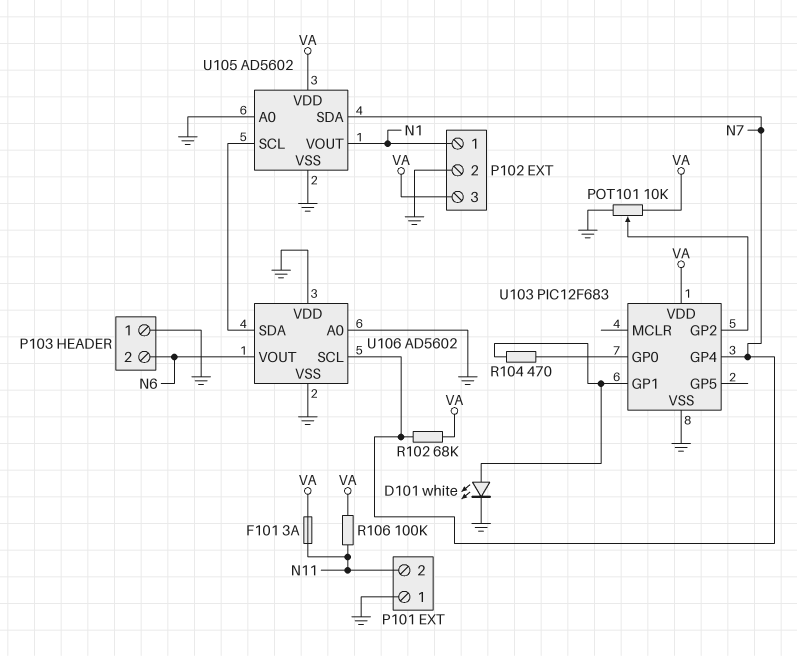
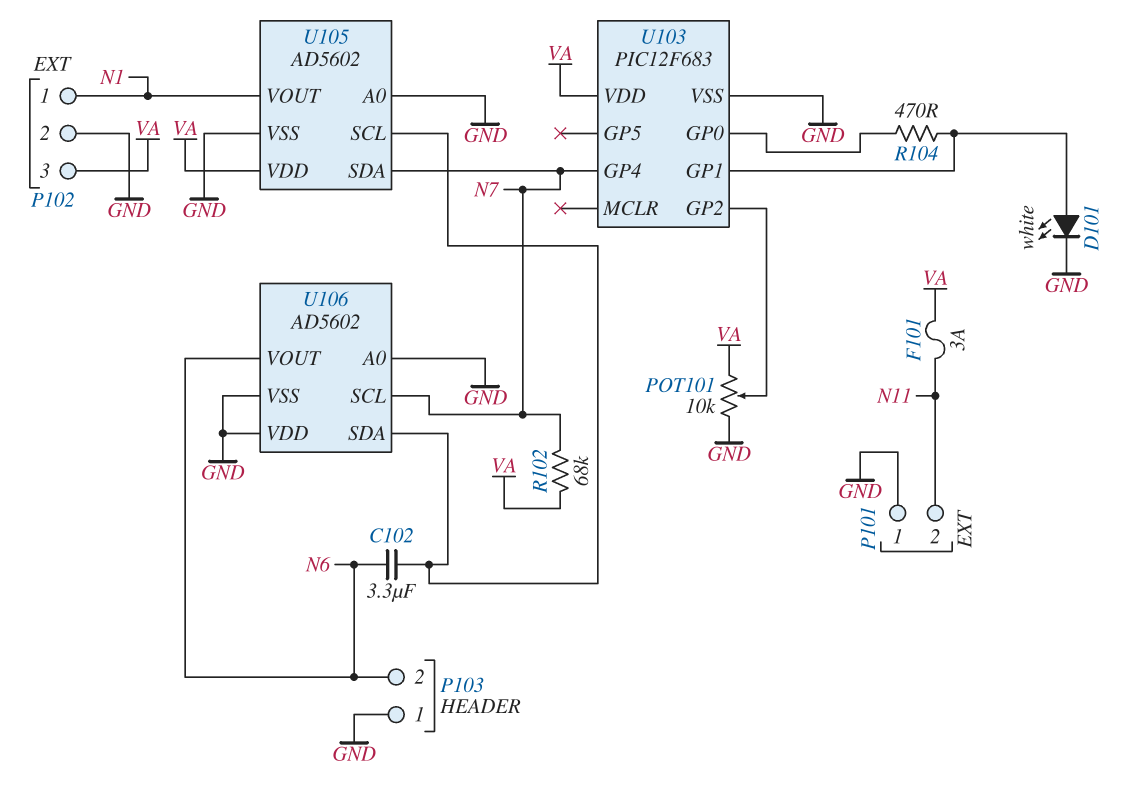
C102: none -> 3.3uF (N6, U105/SCL)
R106: 100k (N11, VA) -> none

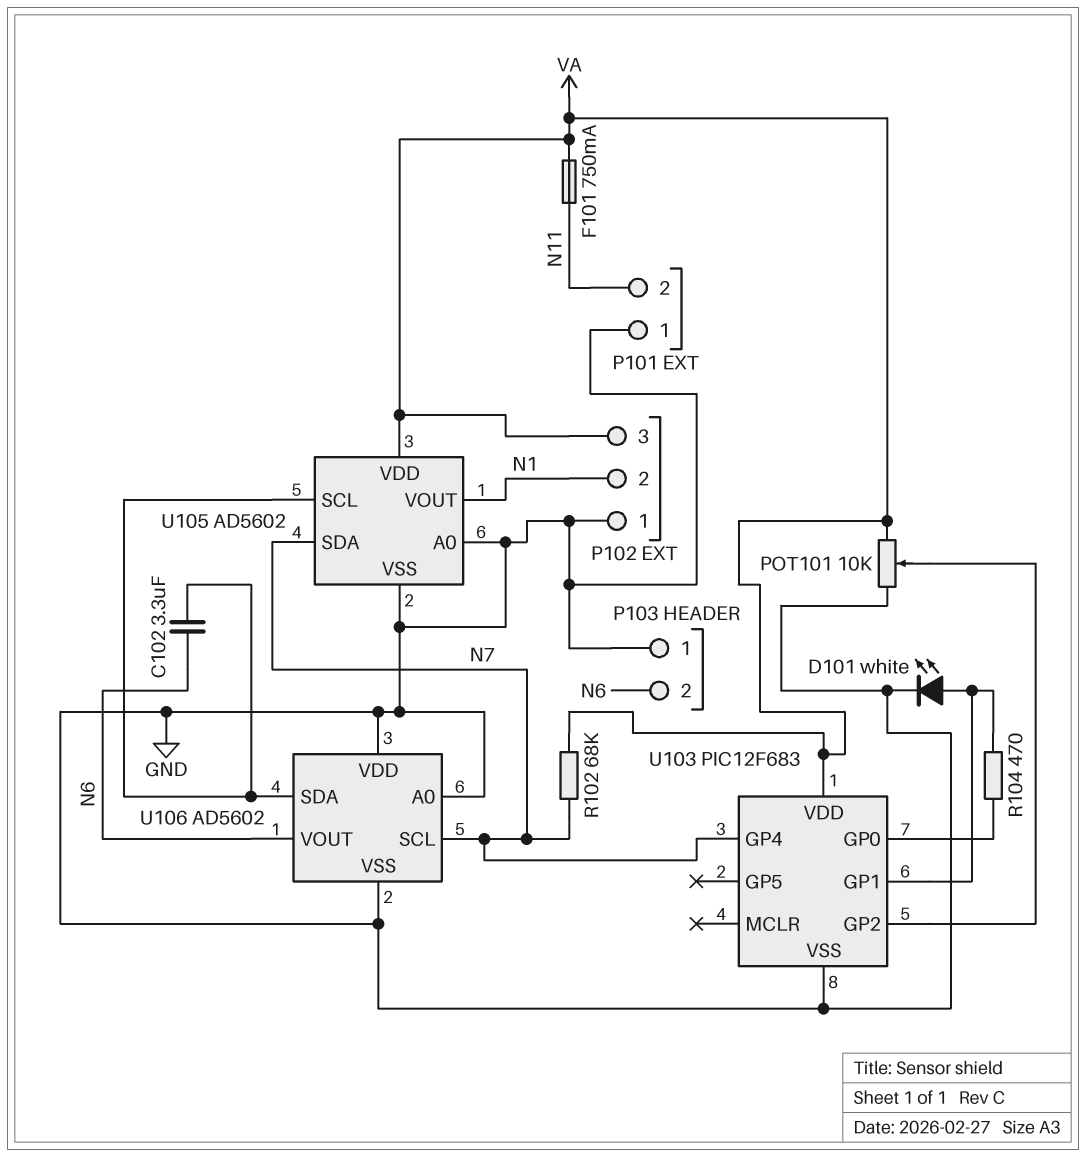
F101: 3A (N11, VA) -> 750mA (N11, VA)
P102 pin 1: N1 -> GND
P102 pin 2: GND -> N1

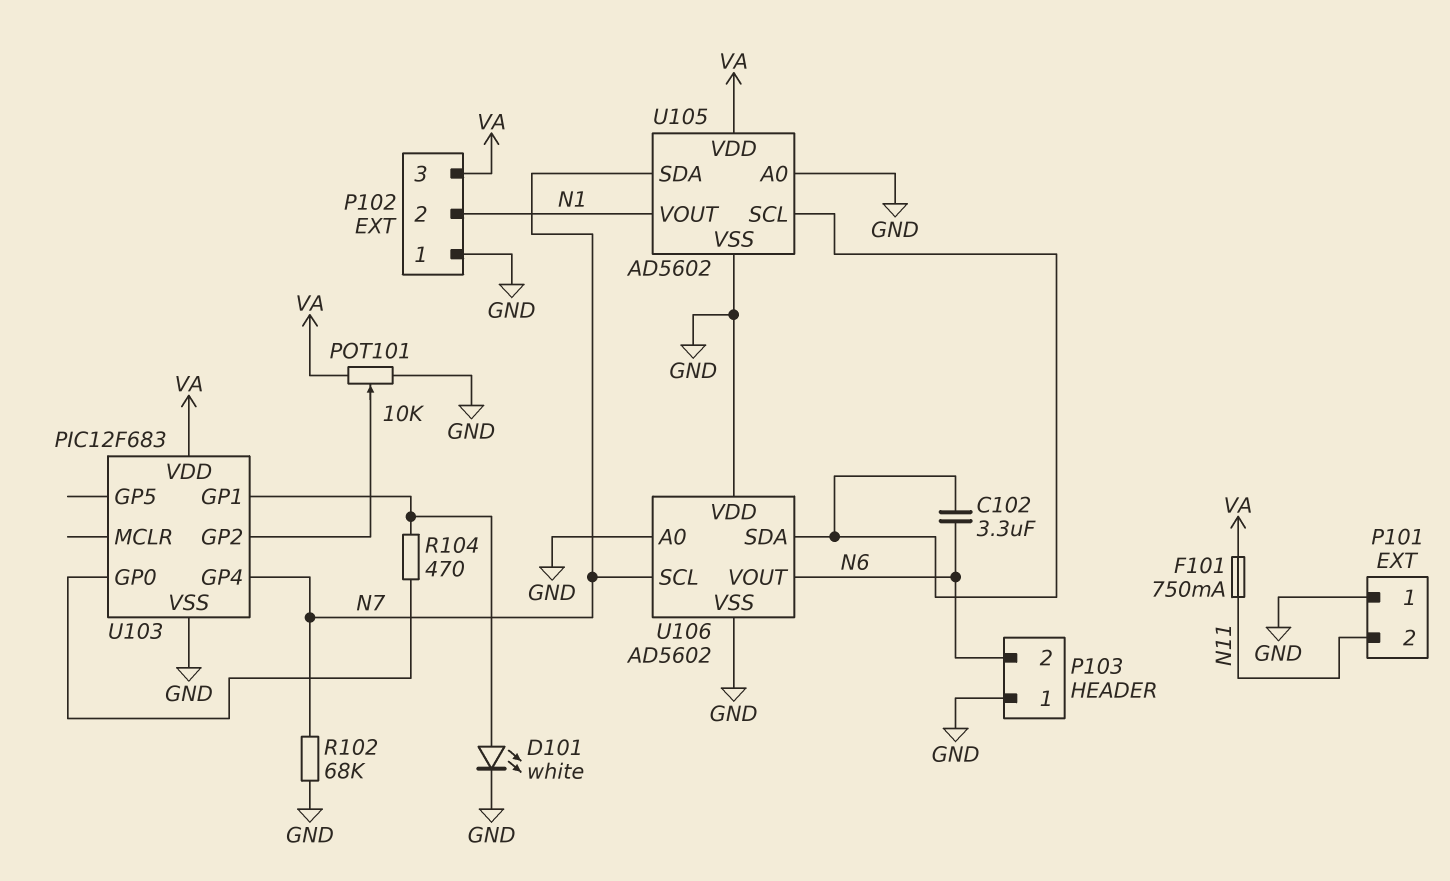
R102: 68k (N7, VA) -> 68k (GND, N7)

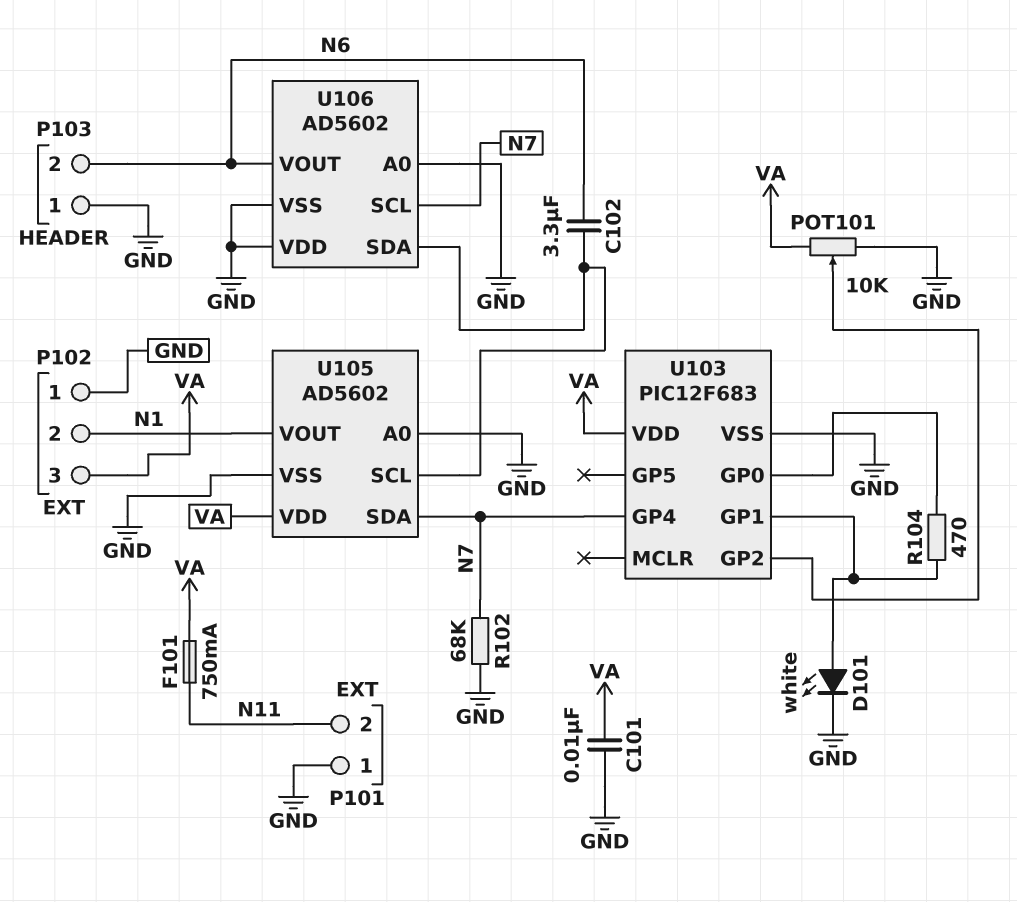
C101: none -> 10nF (GND, VA)

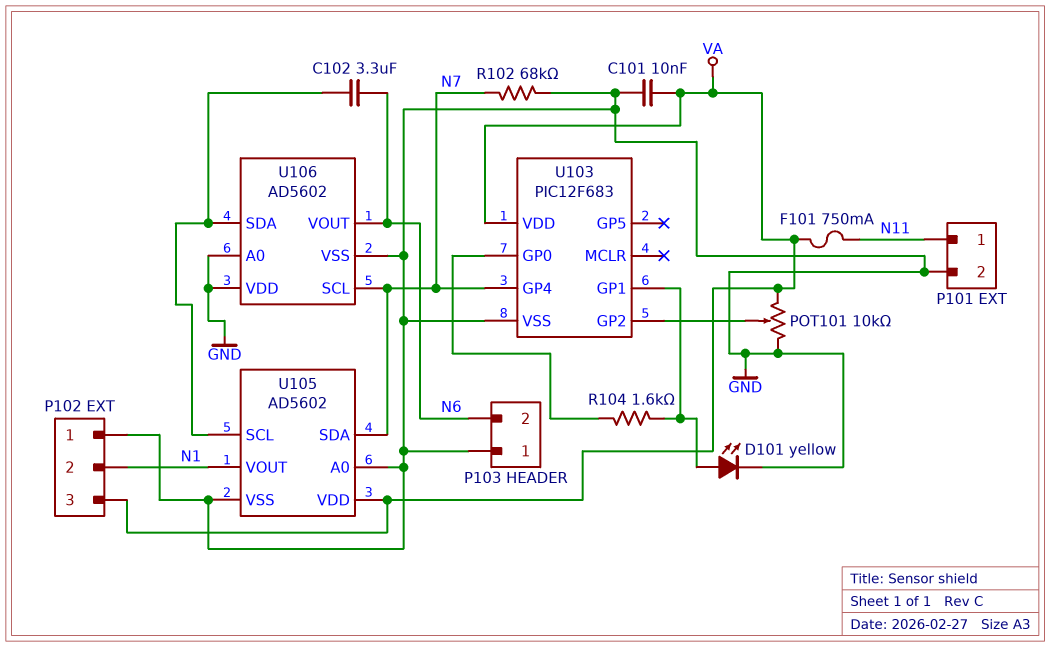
D101: LED white (A U103/GP1, K GND) -> LED yellow (A U103/GP1, K GND)
P101 pin 1: GND -> N11
P101 pin 2: N11 -> GND
R104: 470 (U103/GP0, U103/GP1) -> 1.6k (U103/GP0, U103/GP1)

